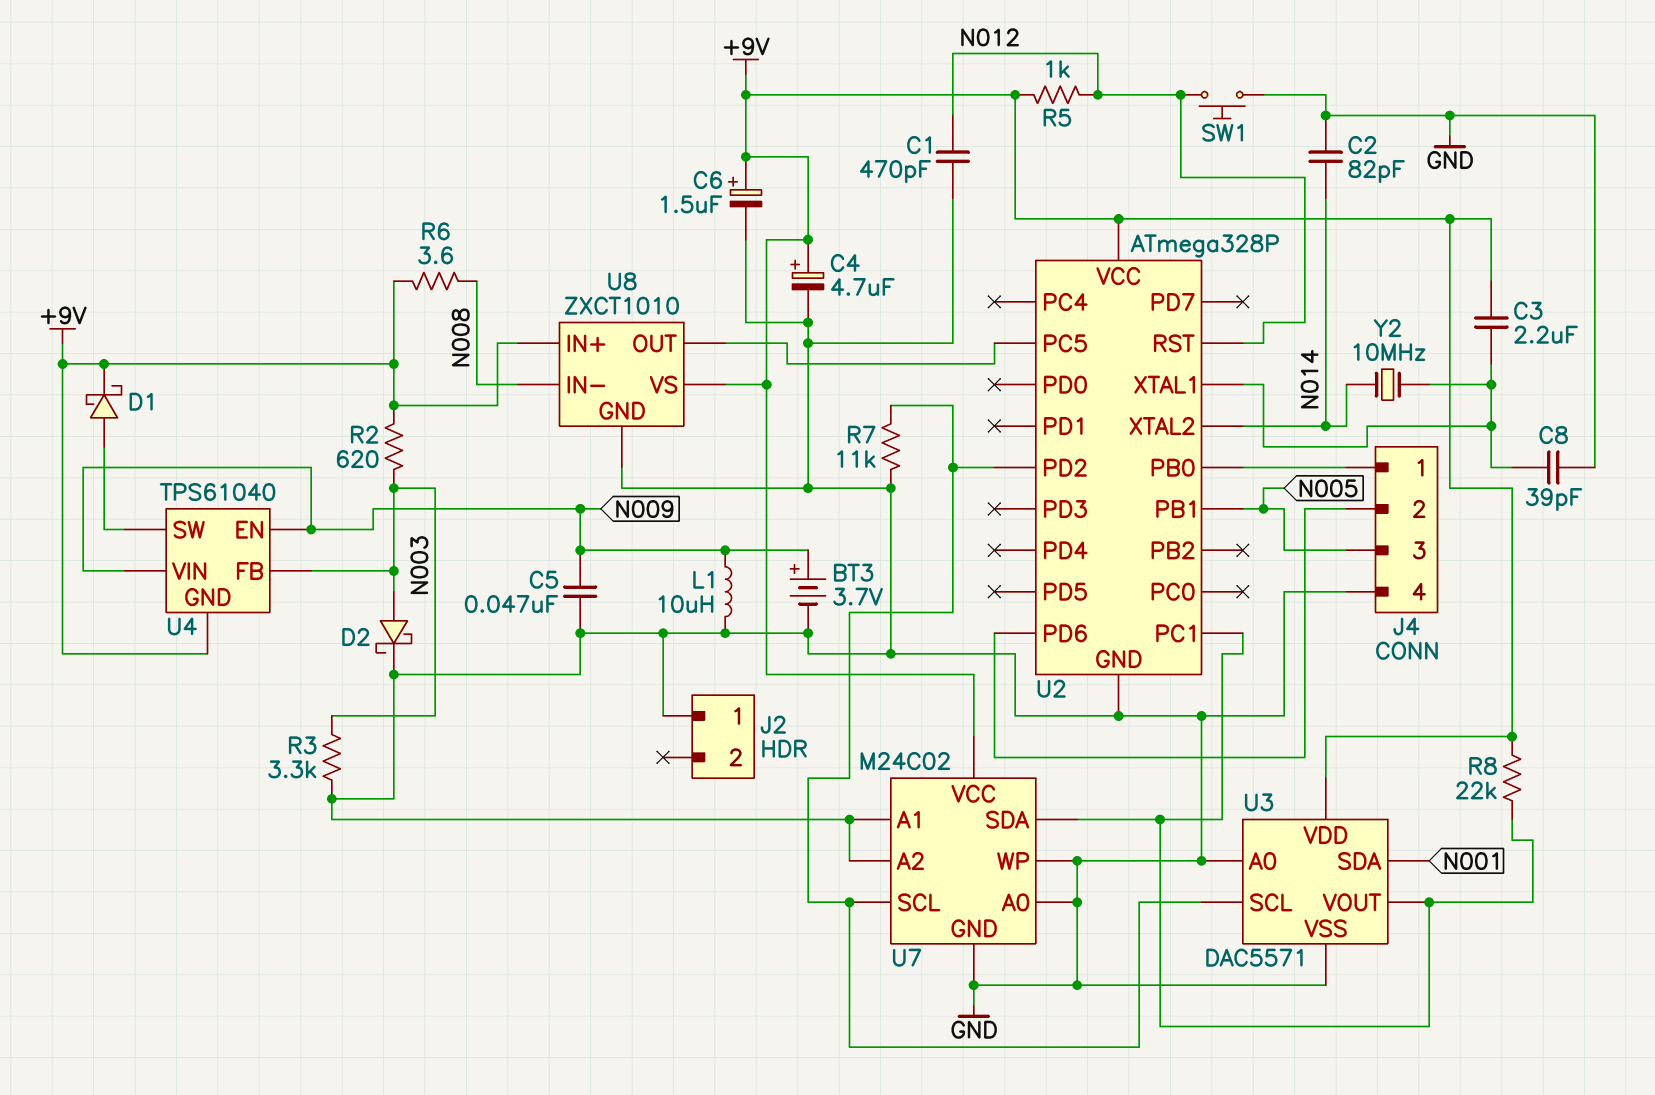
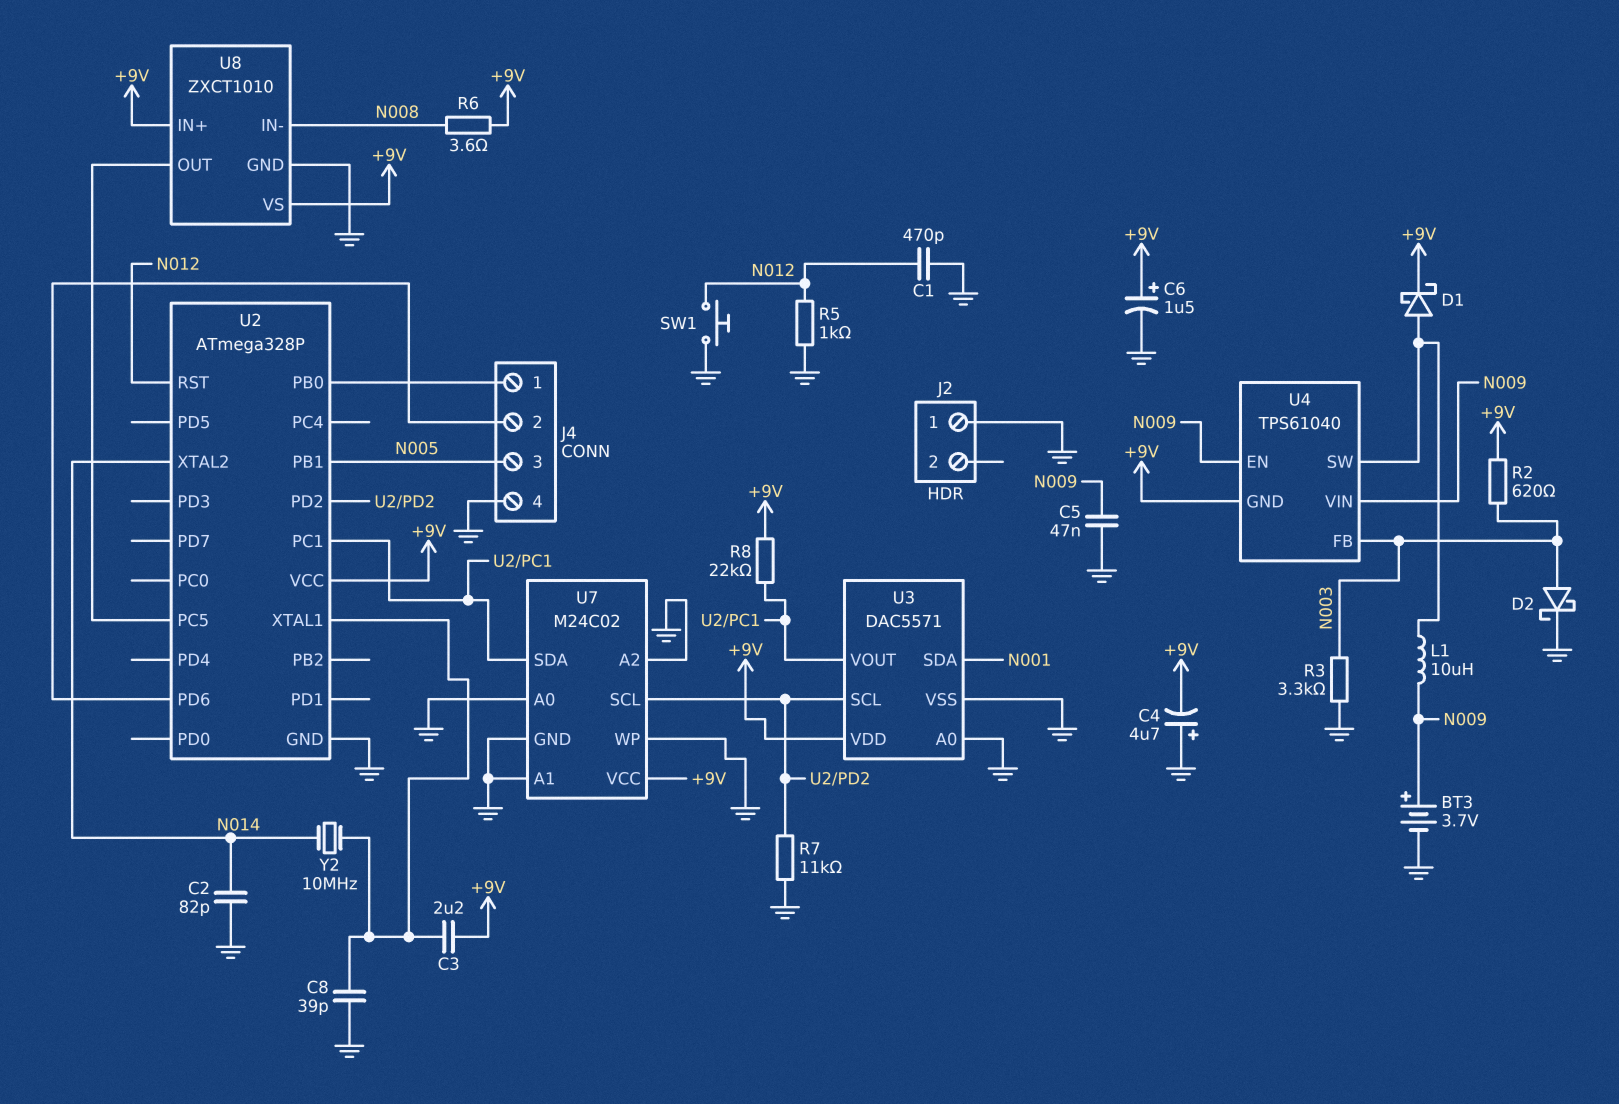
C4: 4.7uF (plus +9V, minus GND) -> 4.7uF (plus GND, minus +9V)
L1: 10uH (GND, N009) -> 10uH (N009, U4/SW)
R5: 1k (+9V, N012) -> 1k (GND, N012)

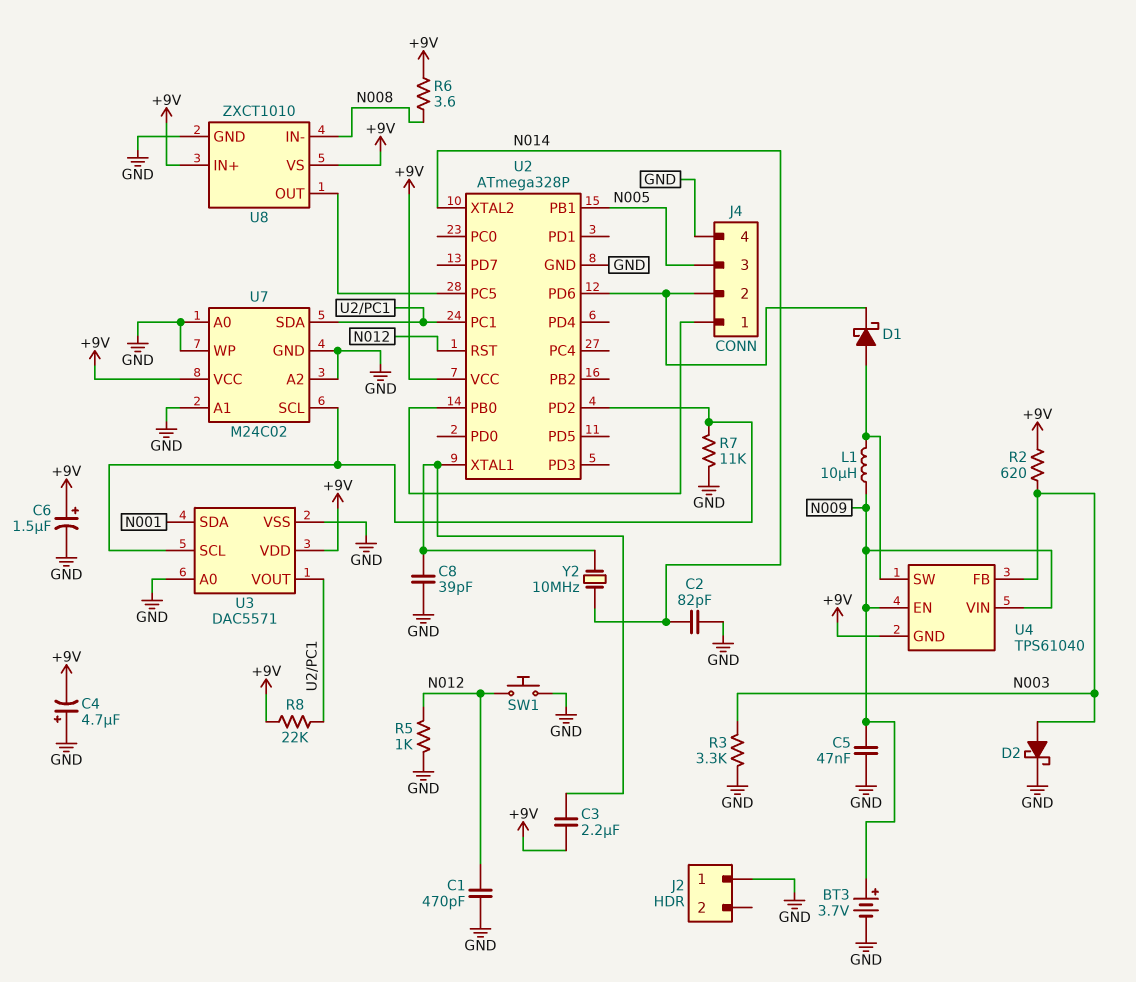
D1: schottky (A U4/SW, K +9V) -> schottky (A U4/SW, K J4/2)

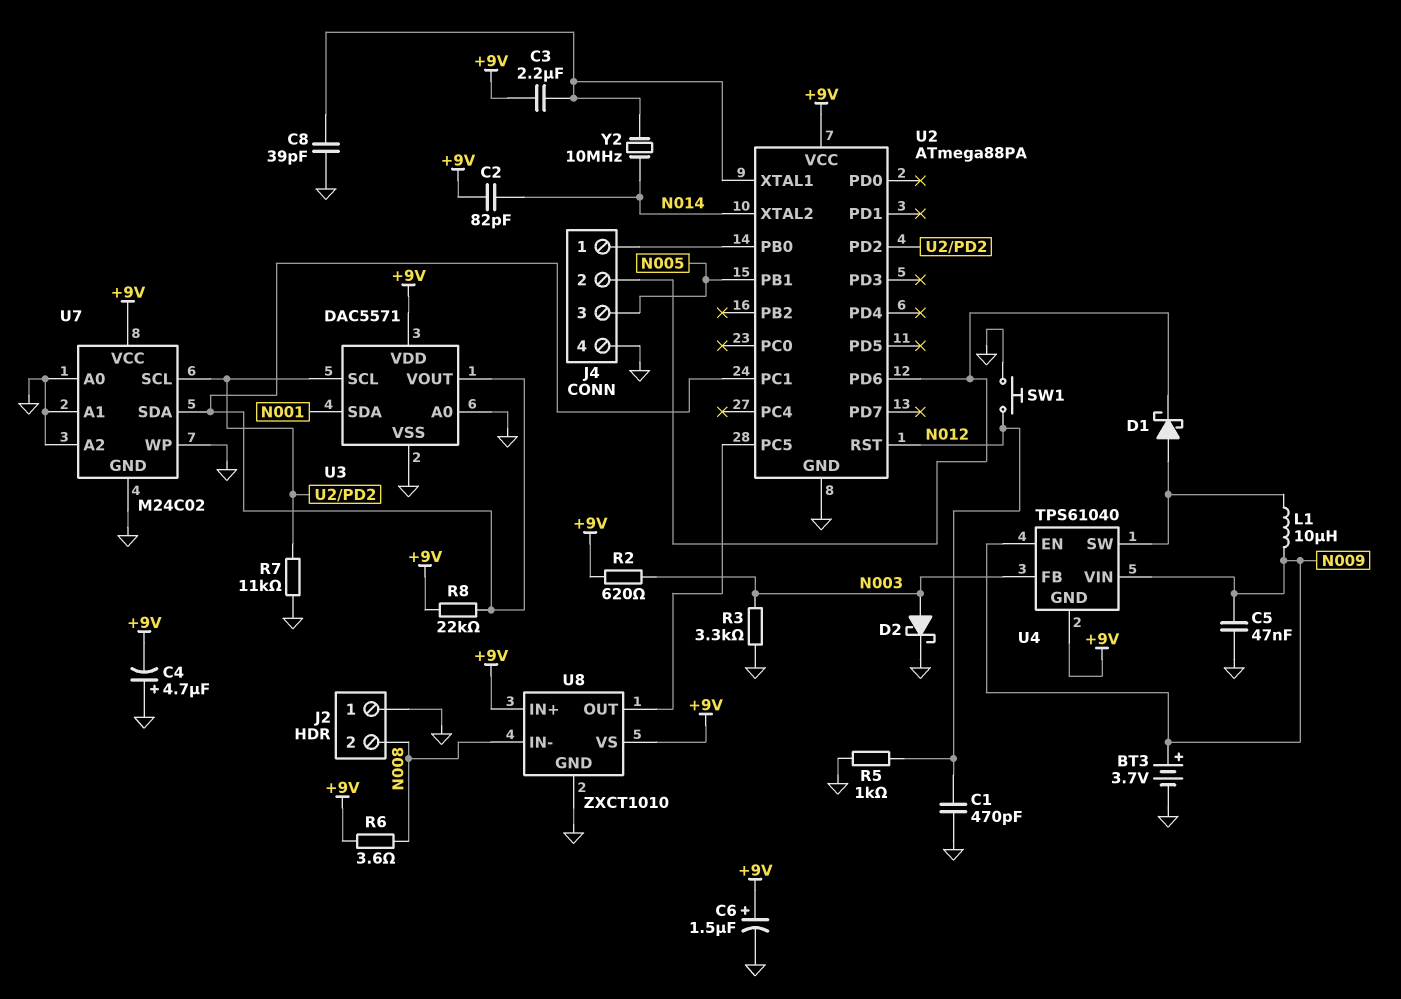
C2: 82pF (GND, N014) -> 82pF (+9V, N014)
J2 pin 2: none -> N008
U2: ATmega328P -> ATmega88PA

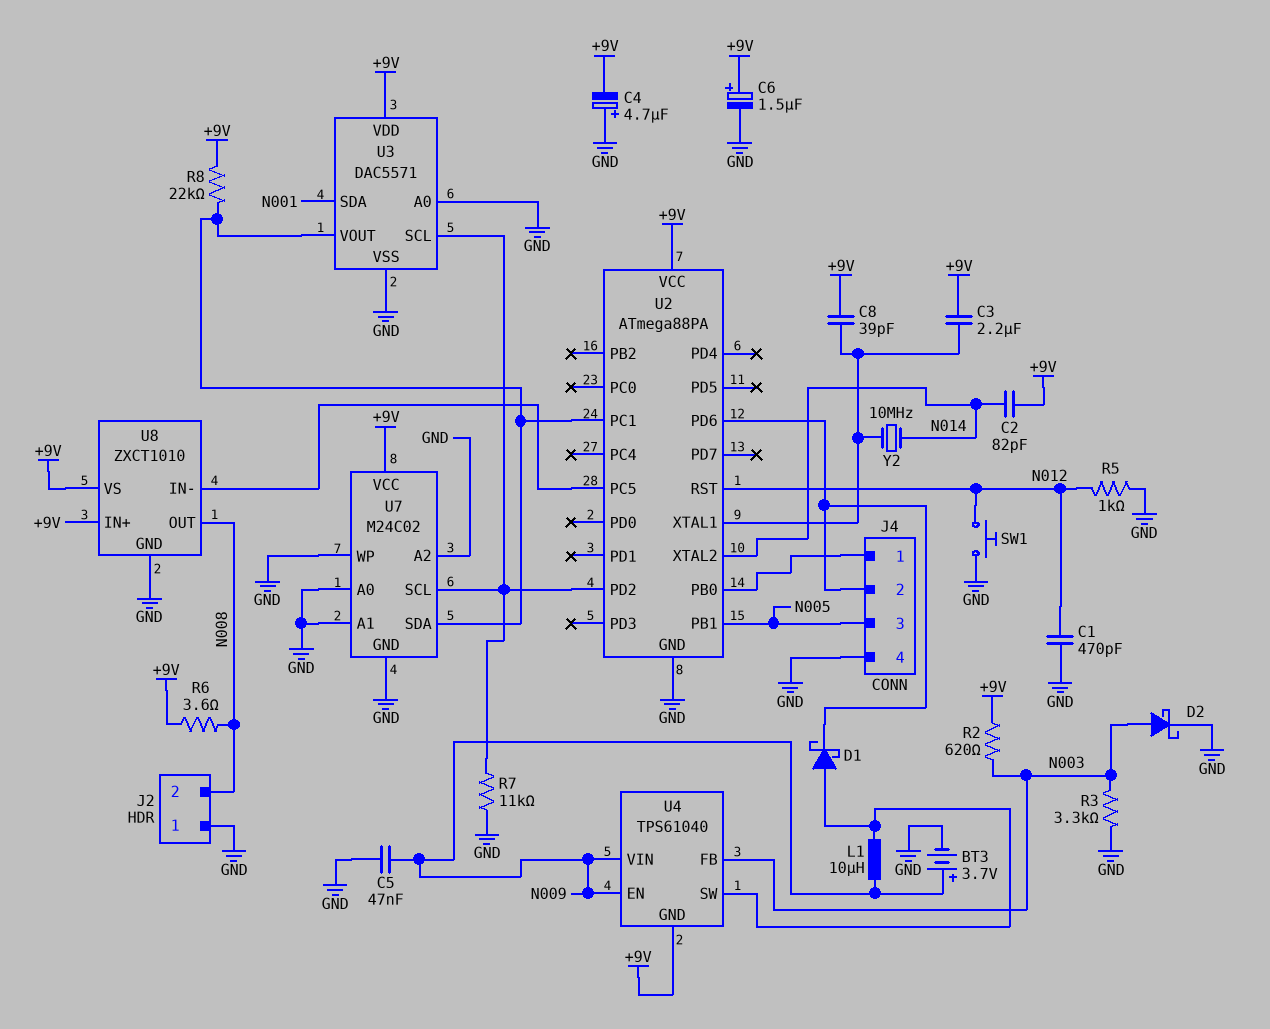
C8: 39pF (GND, U2/XTAL1) -> 39pF (+9V, U2/XTAL1)
U8 pin IN-: N008 -> U2/PC5
U8 pin OUT: U2/PC5 -> N008

